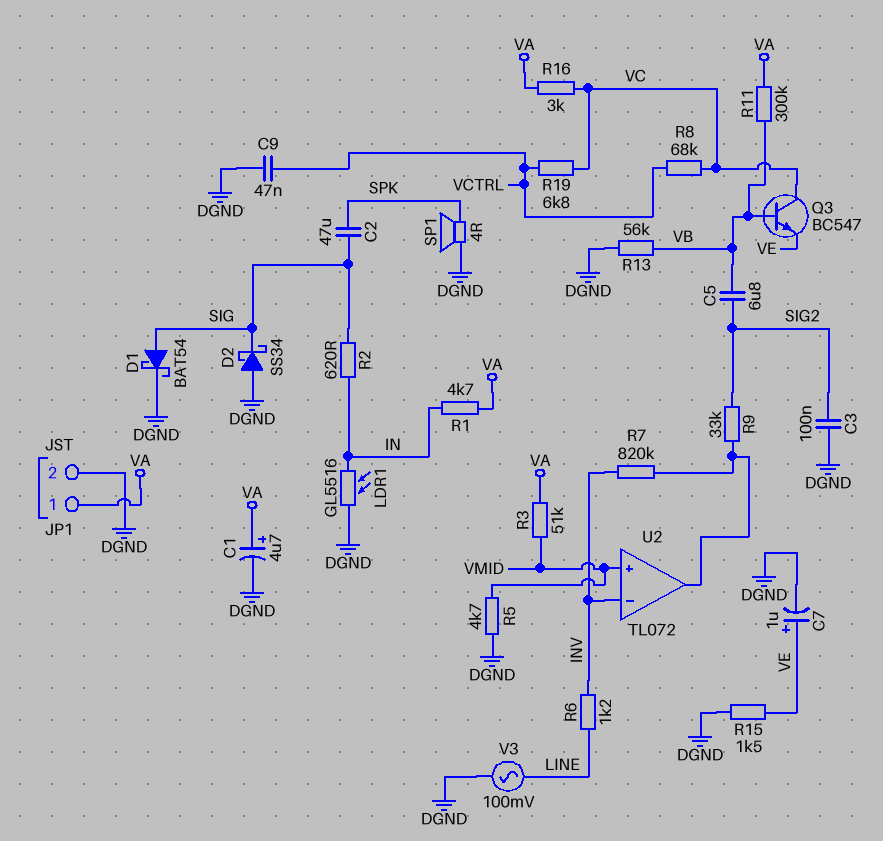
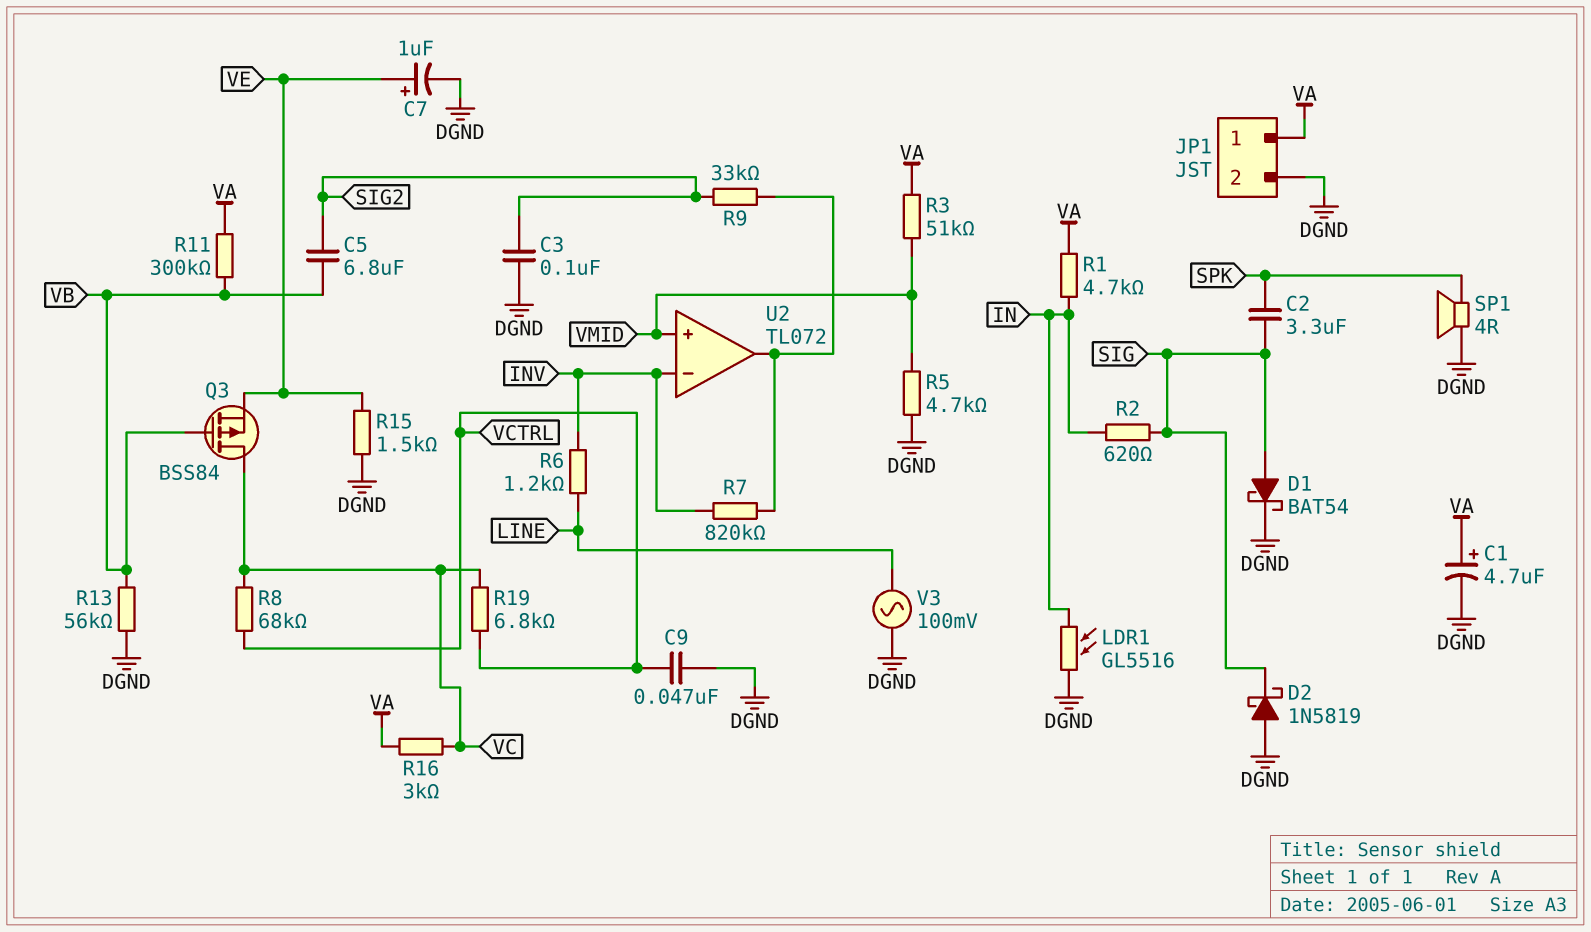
C2: 47uF (SIG, SPK) -> 3.3uF (SIG, SPK)
D2: schottky SS34 (A DGND, K SIG) -> schottky 1N5819 (A DGND, K SIG)
Q3: NPN BC547 (B VB, C VC, E VE) -> PMOS BSS84 (G VB, D VC, S VE)

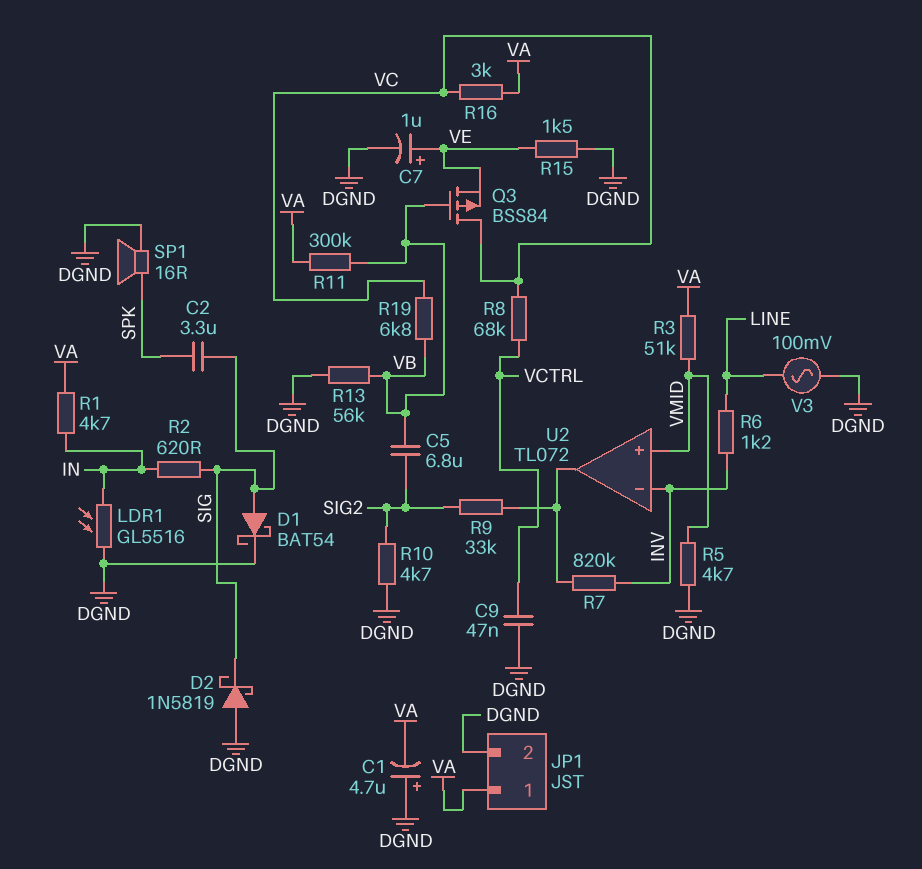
C1: 4.7uF (plus VA, minus DGND) -> 4.7uF (plus DGND, minus VA)
C3: 100nF (DGND, SIG2) -> none
R10: none -> 4.7k (DGND, SIG2)
R19: 6.8k (VC, VCTRL) -> 6.8k (VB, VC)
SP1: speaker 4R (DGND, SPK) -> speaker 16R (DGND, SPK)

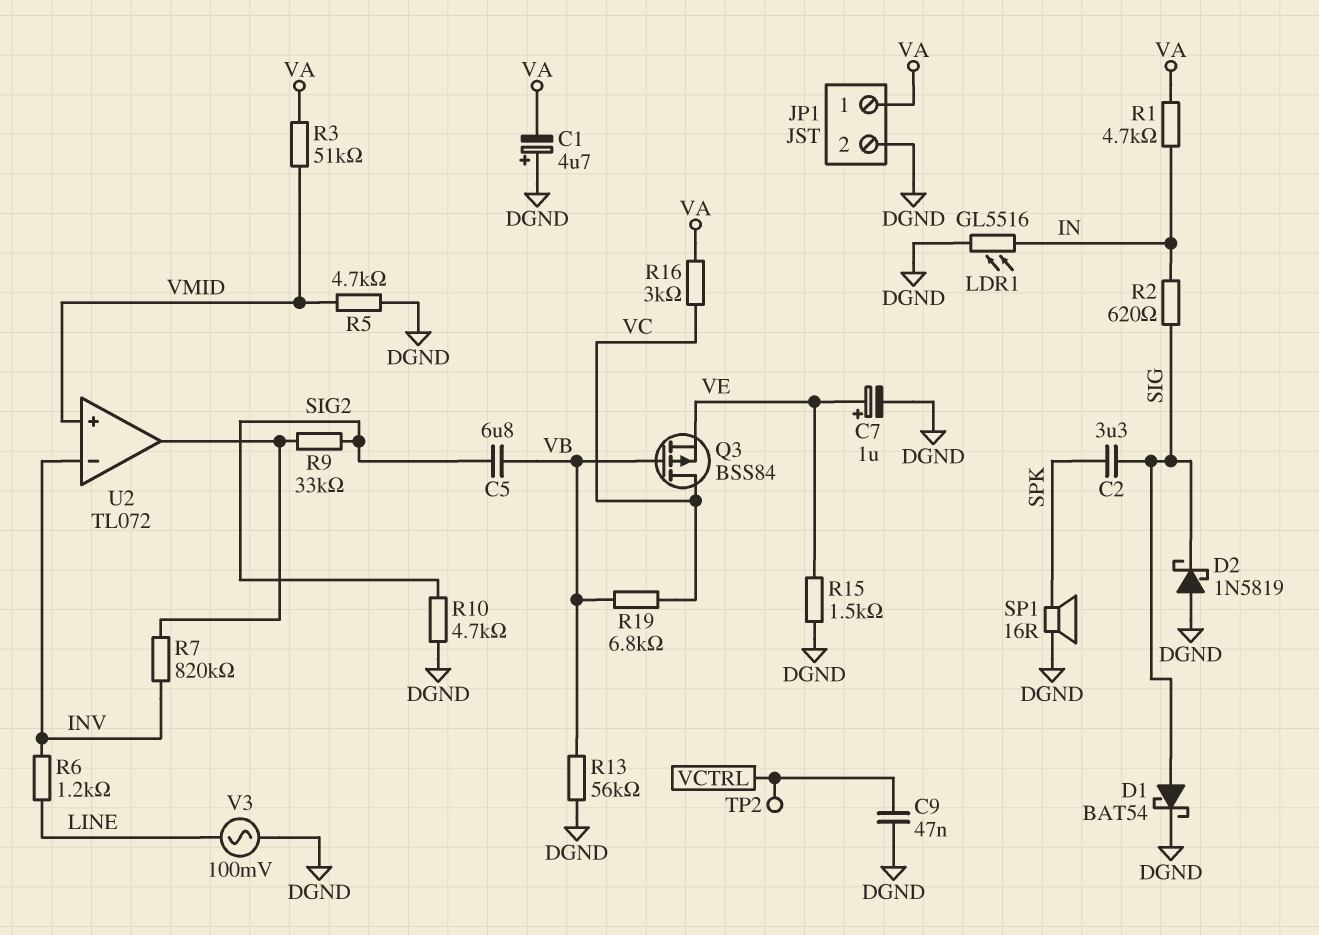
R8: 68k (VC, VCTRL) -> none
R11: 300k (VA, VB) -> none
TP2: none -> test point (VCTRL)

